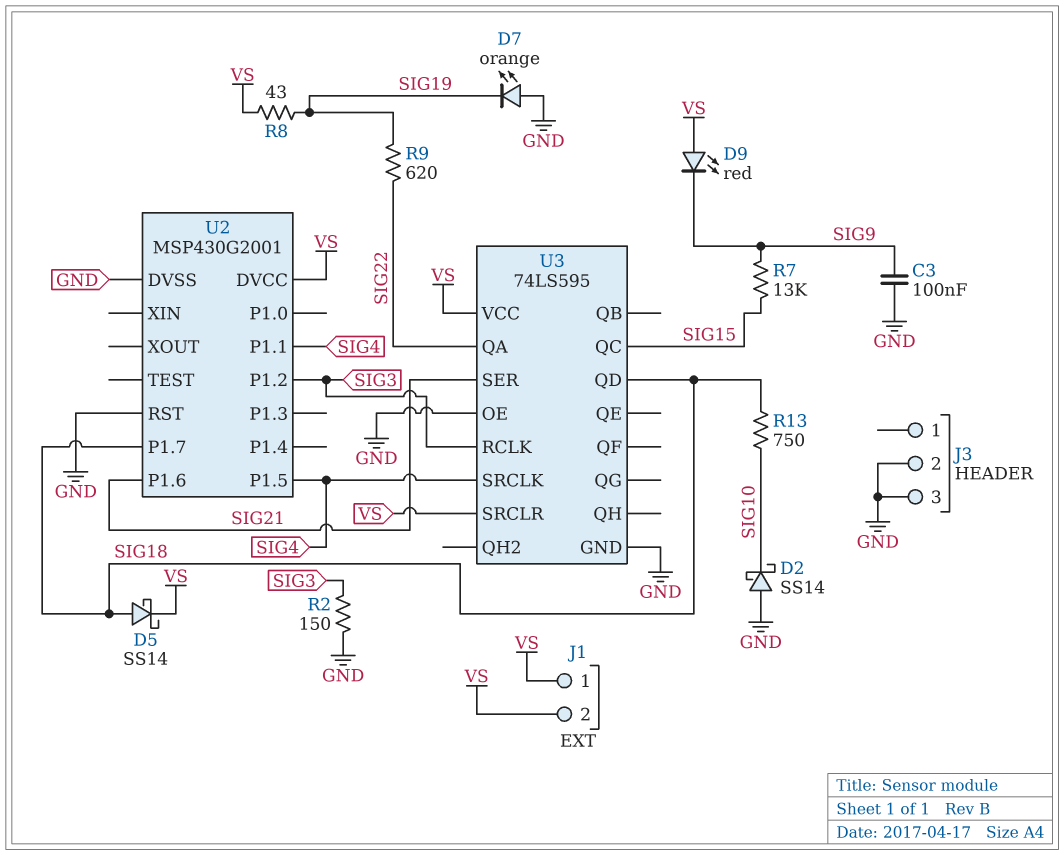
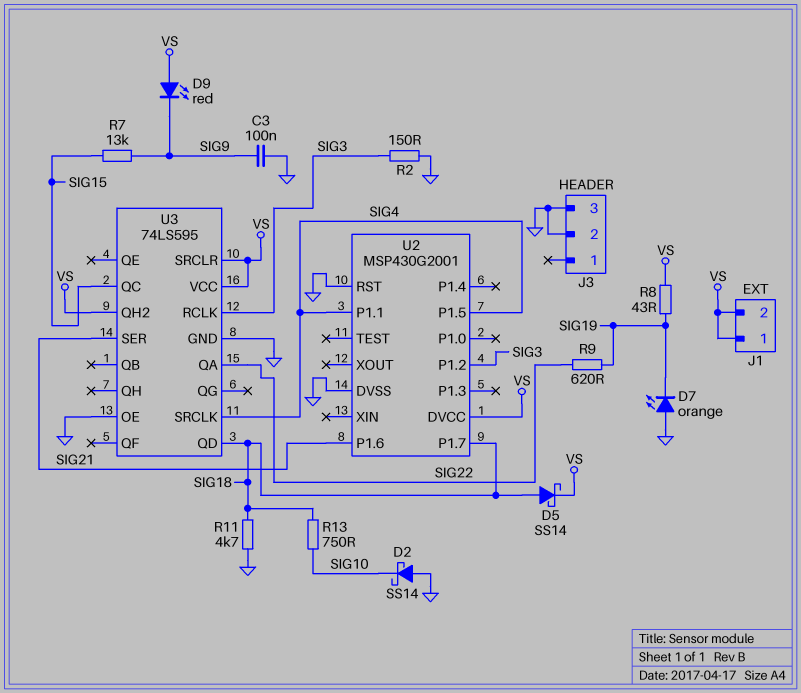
R11: none -> 4.7k (GND, SIG18)
U3 pin QH2: none -> VS

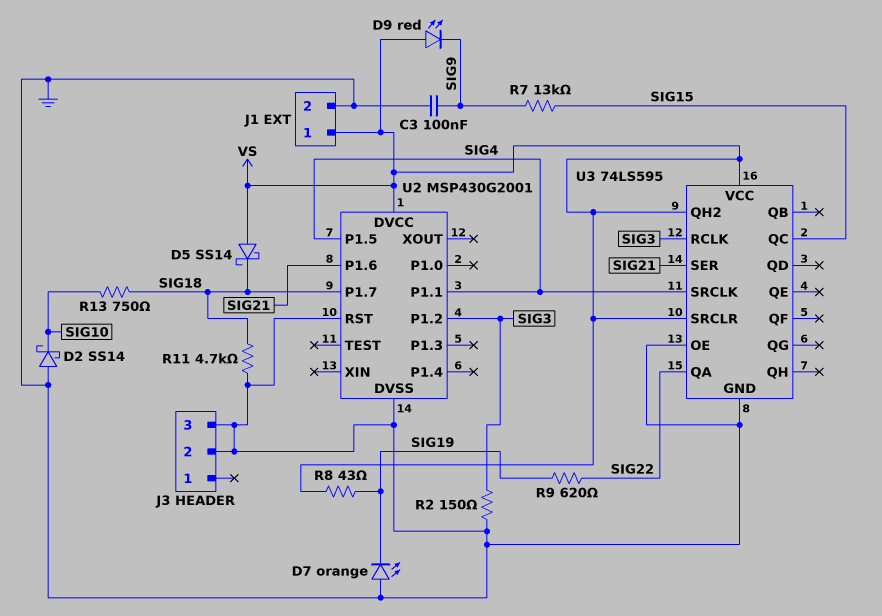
D5: schottky SS14 (A SIG18, K VS) -> schottky SS14 (A VS, K SIG18)
J1 pin 2: VS -> GND
U3 pin QD: SIG18 -> none

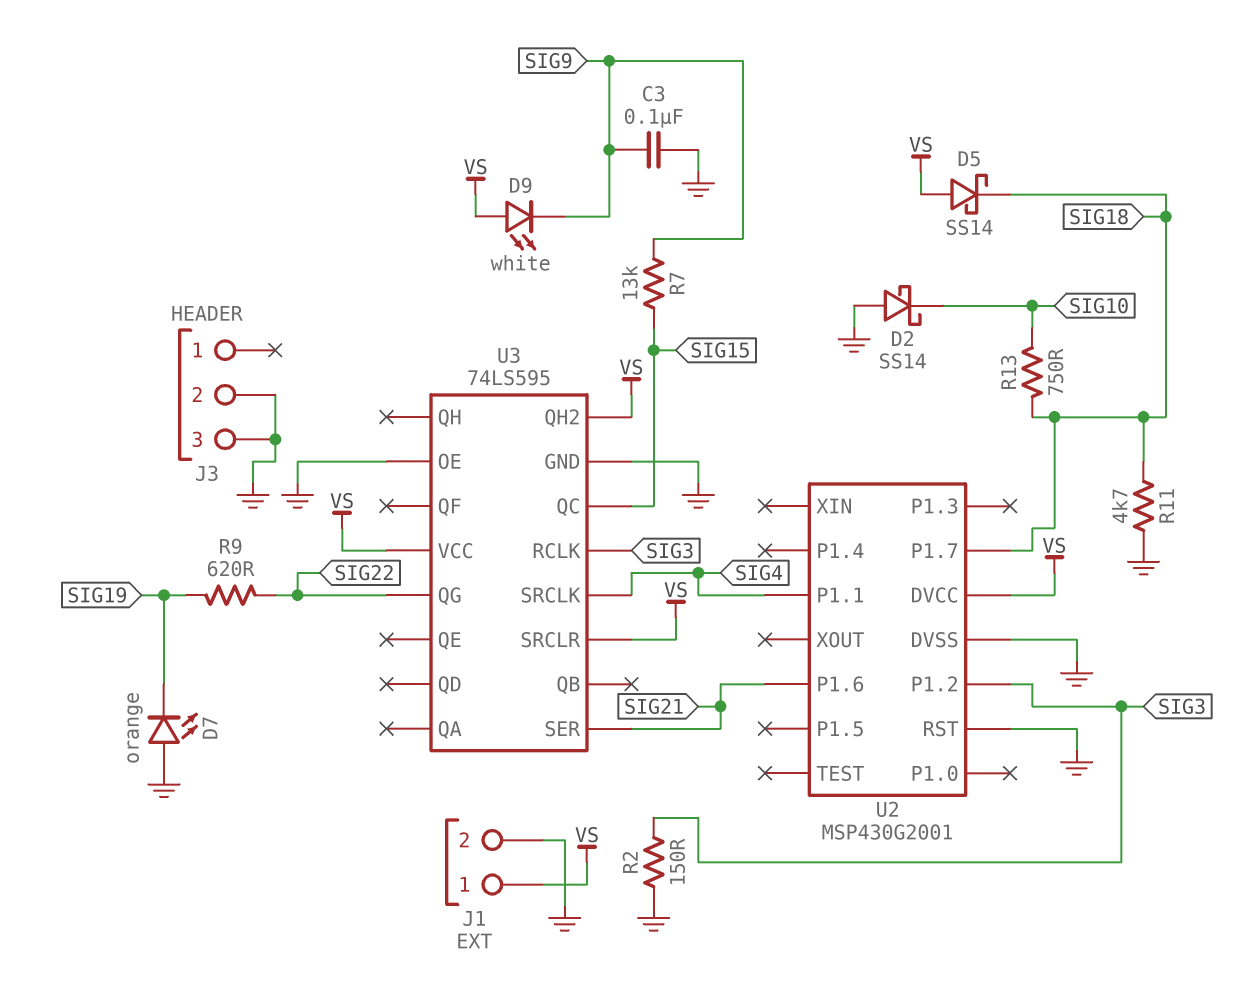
D9: LED red (A VS, K SIG9) -> LED white (A VS, K SIG9)
R8: 43 (SIG19, VS) -> none
U2 pin P1.5: SIG4 -> none
U3 pin QA: SIG22 -> none
U3 pin QG: none -> SIG22

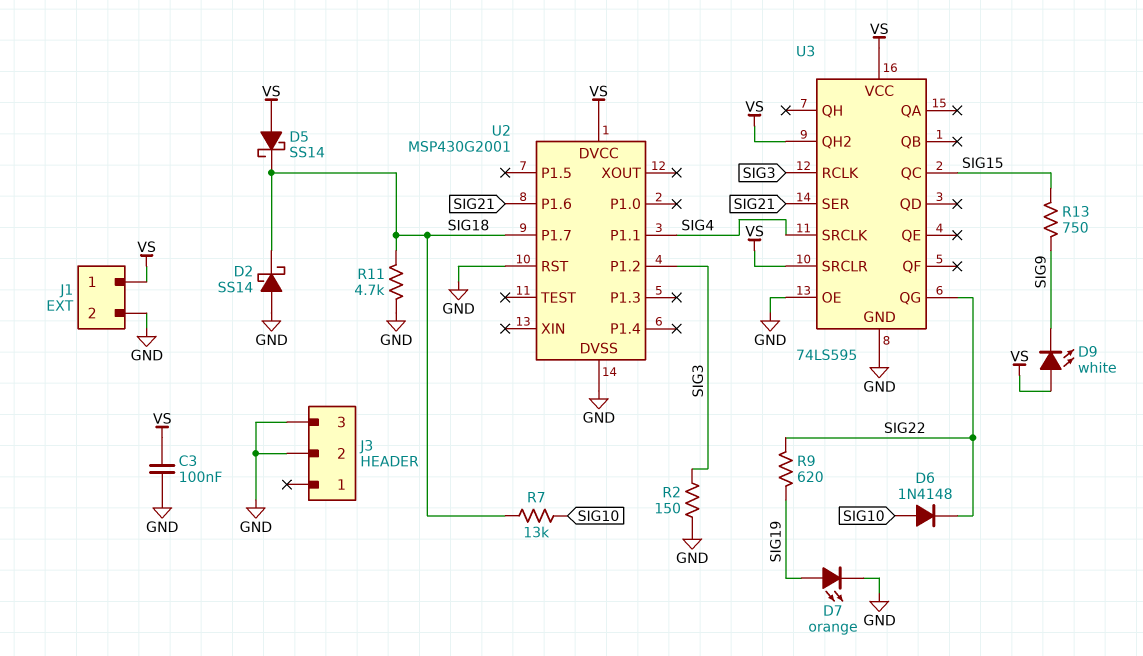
C3: 100nF (GND, SIG9) -> 100nF (GND, VS)
D2: schottky SS14 (A GND, K SIG10) -> schottky SS14 (A GND, K SIG18)
D6: none -> diode 1N4148 (A SIG10, K SIG22)
D7: LED orange (A GND, K SIG19) -> LED orange (A SIG19, K GND)
R7: 13k (SIG9, SIG15) -> 13k (SIG10, SIG18)
R13: 750 (SIG10, SIG18) -> 750 (SIG9, SIG15)

